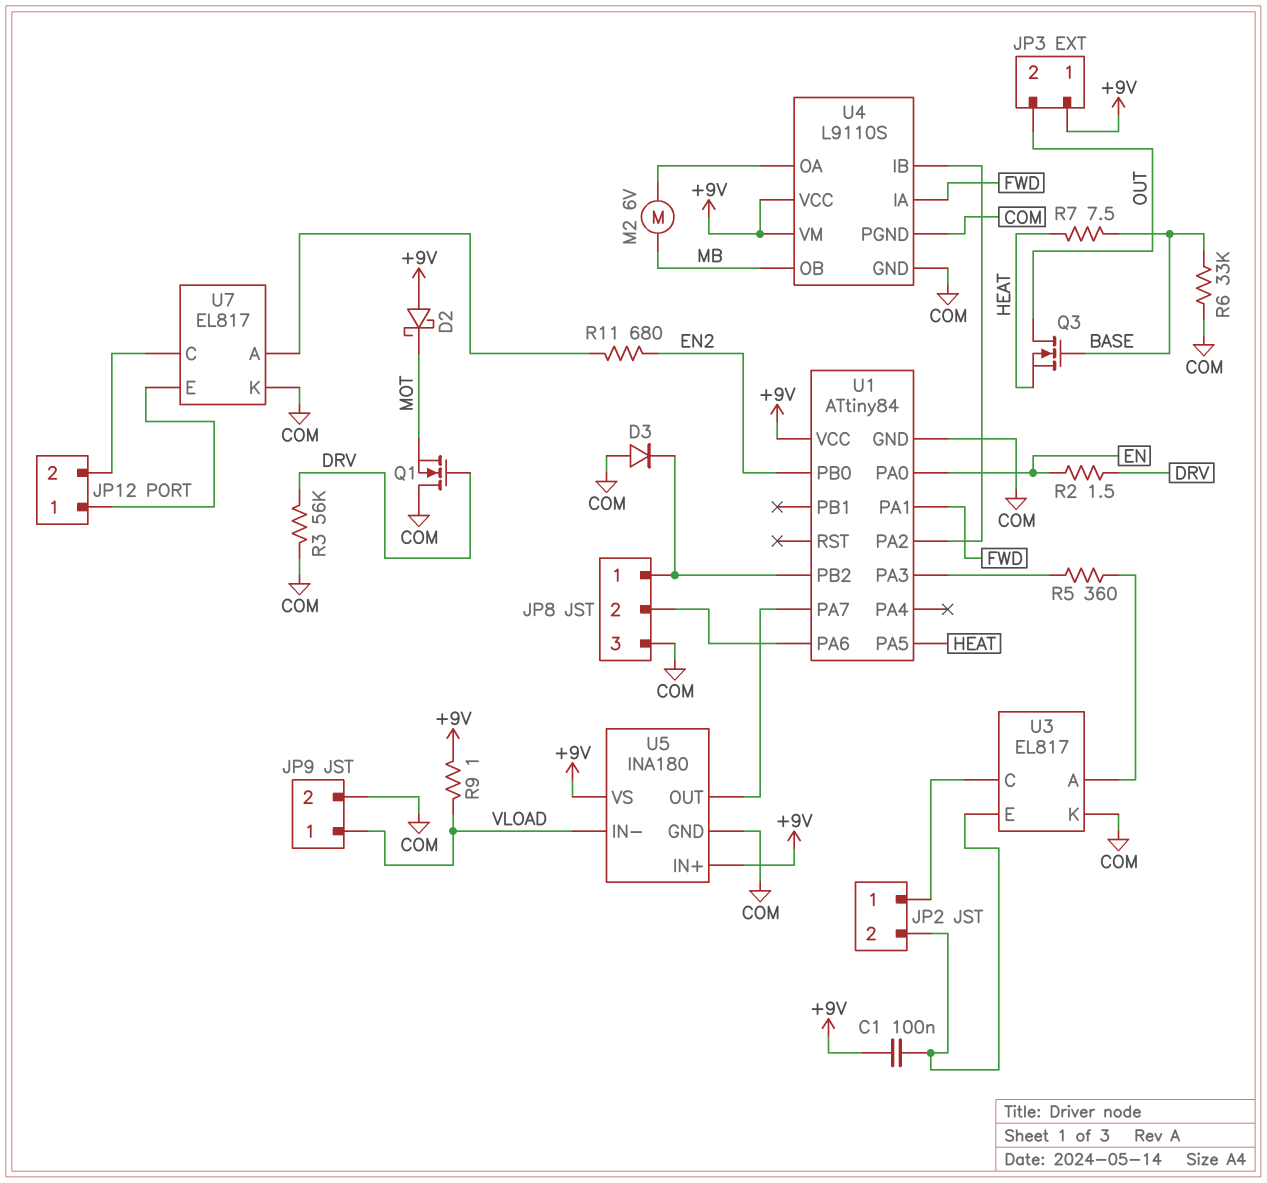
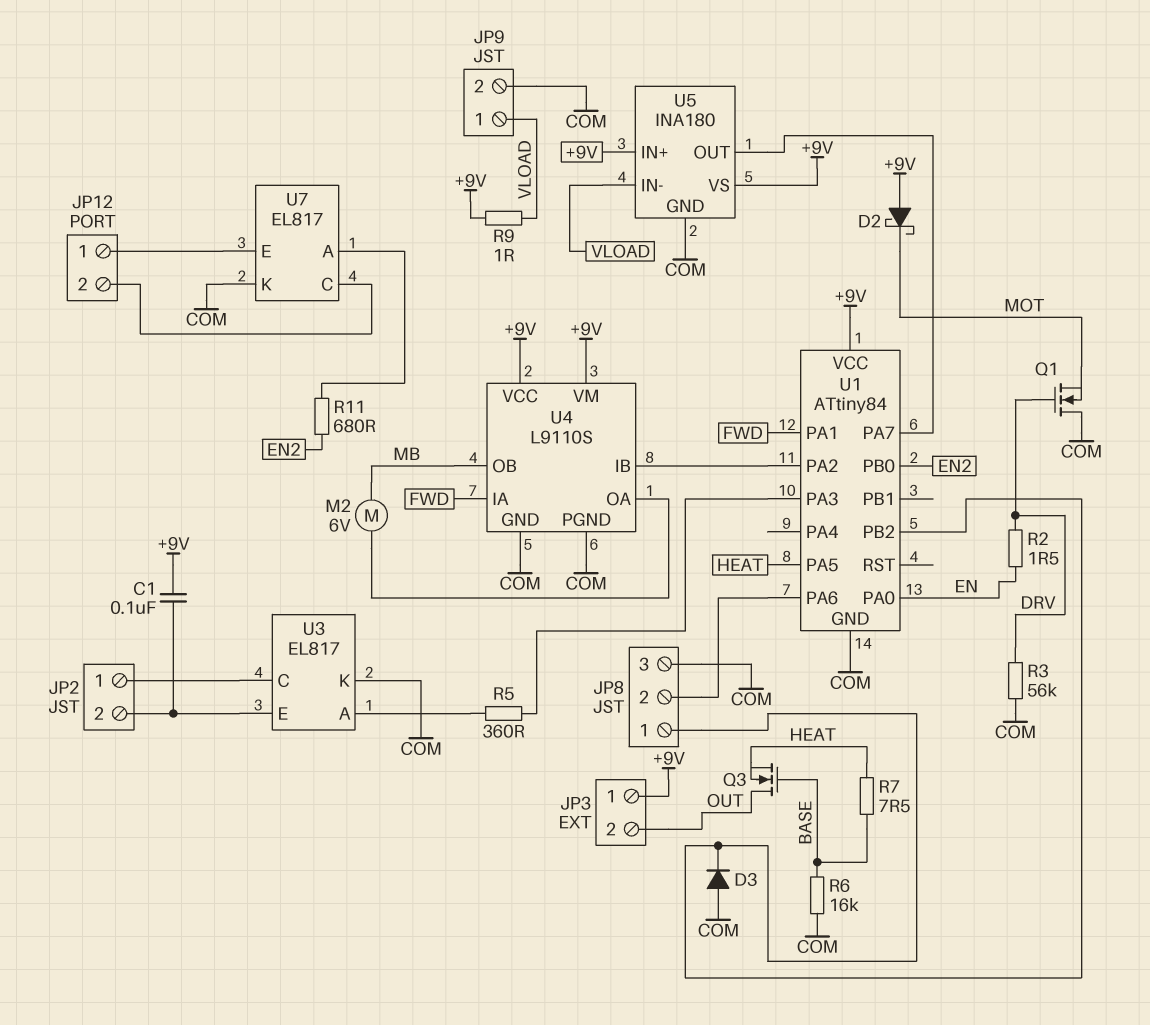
R6: 33k (BASE, COM) -> 16k (BASE, COM)

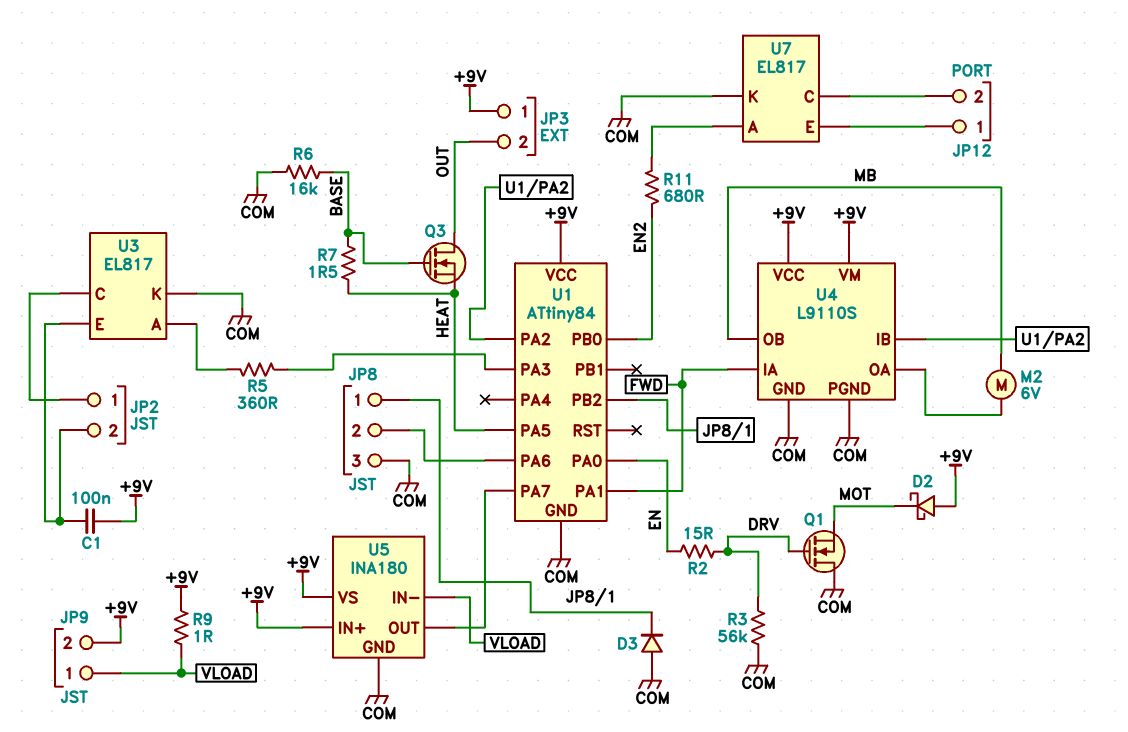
JP9 pin 2: COM -> +9V
R2: 1.5 (DRV, EN) -> 15 (DRV, EN)
R7: 7.5 (BASE, HEAT) -> 1.5 (BASE, HEAT)

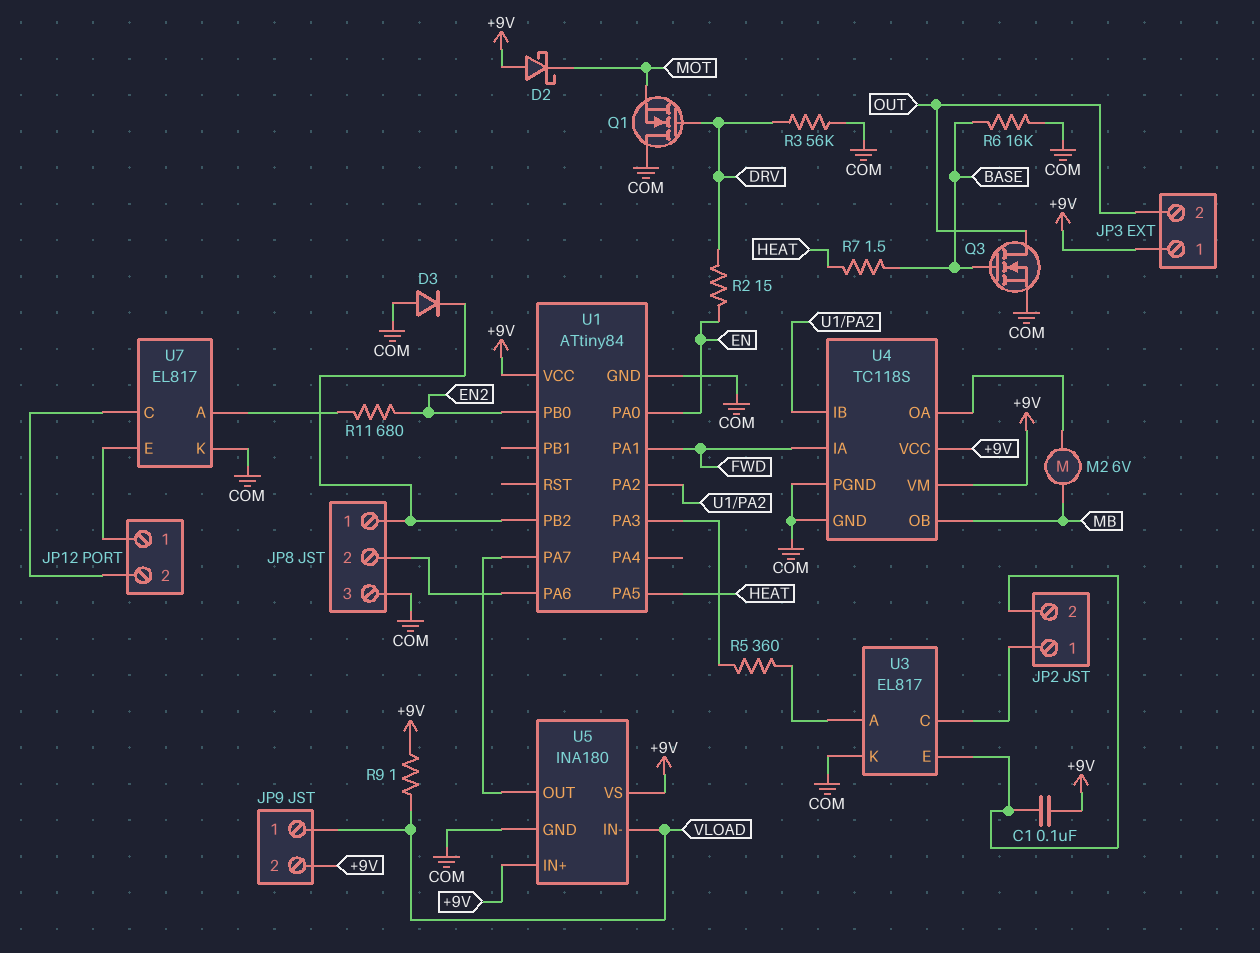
Q3: NMOS (G BASE, D OUT, S HEAT) -> NMOS (G BASE, D OUT, S COM)
U4: L9110S -> TC118S

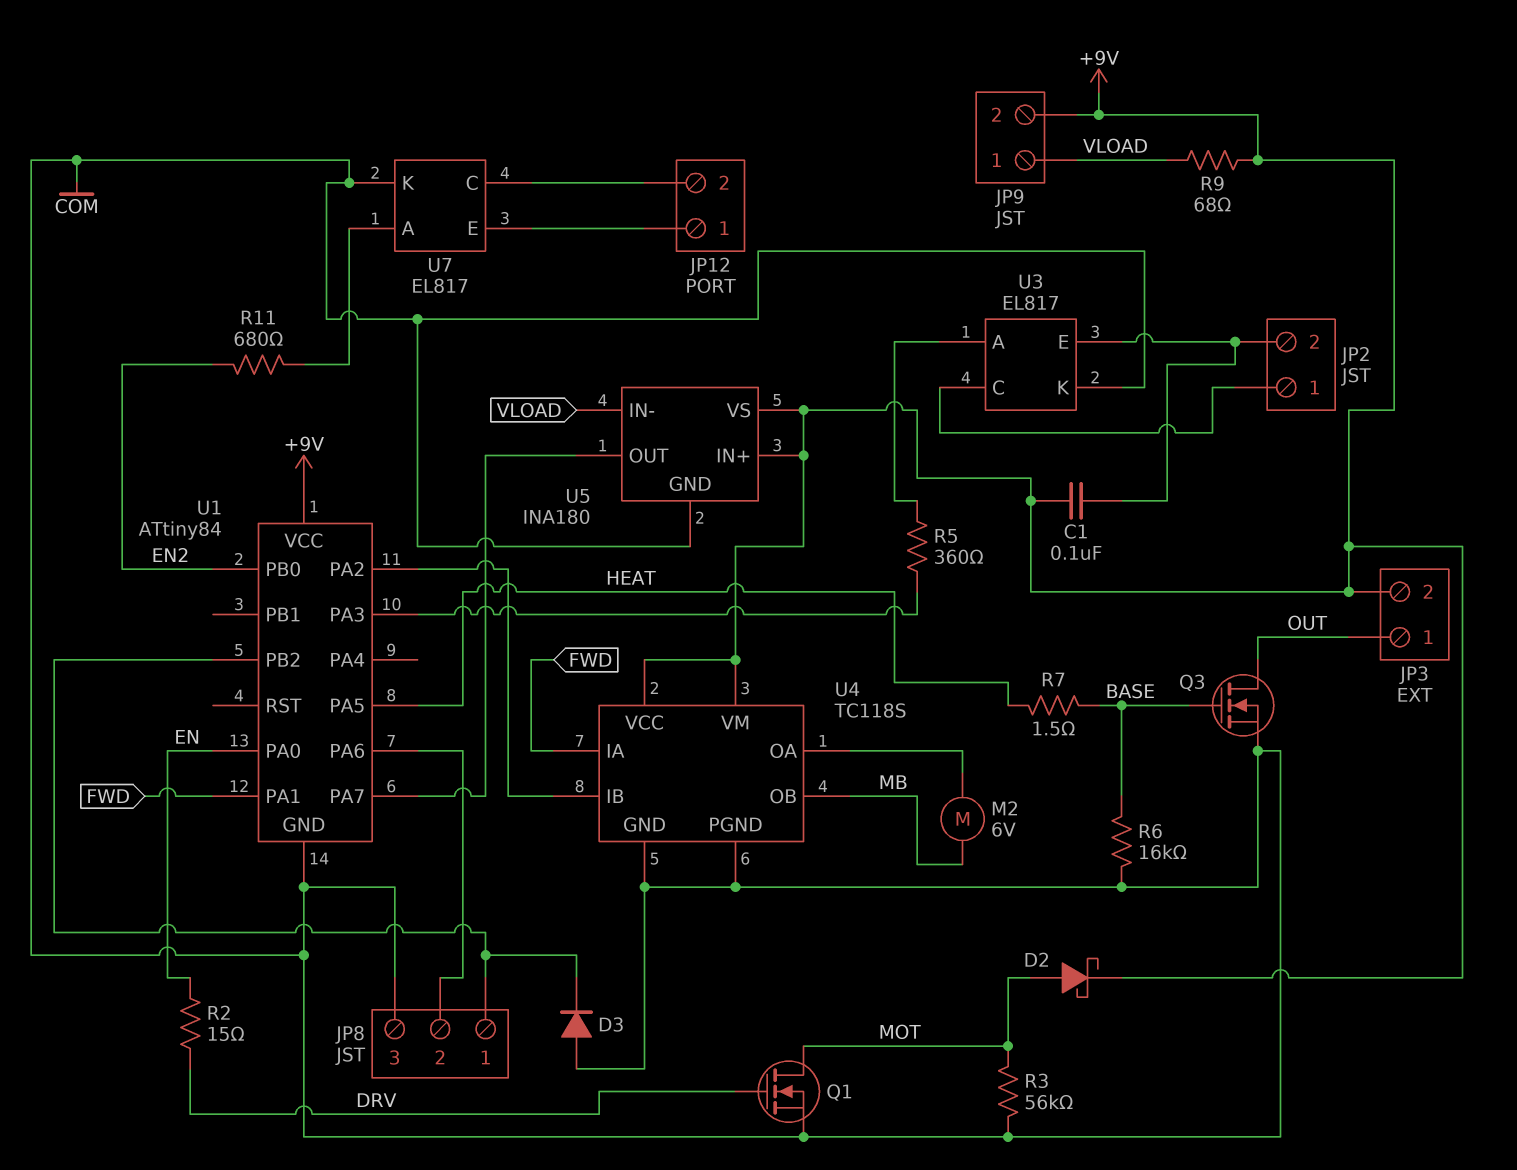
D2: schottky (A +9V, K MOT) -> schottky (A MOT, K +9V)
JP3 pin 1: +9V -> OUT
JP3 pin 2: OUT -> +9V
Q1: NMOS (G DRV, D COM, S MOT) -> NMOS (G DRV, D MOT, S COM)
R3: 56k (COM, DRV) -> 56k (COM, MOT)
R9: 1 (+9V, VLOAD) -> 68 (+9V, VLOAD)

